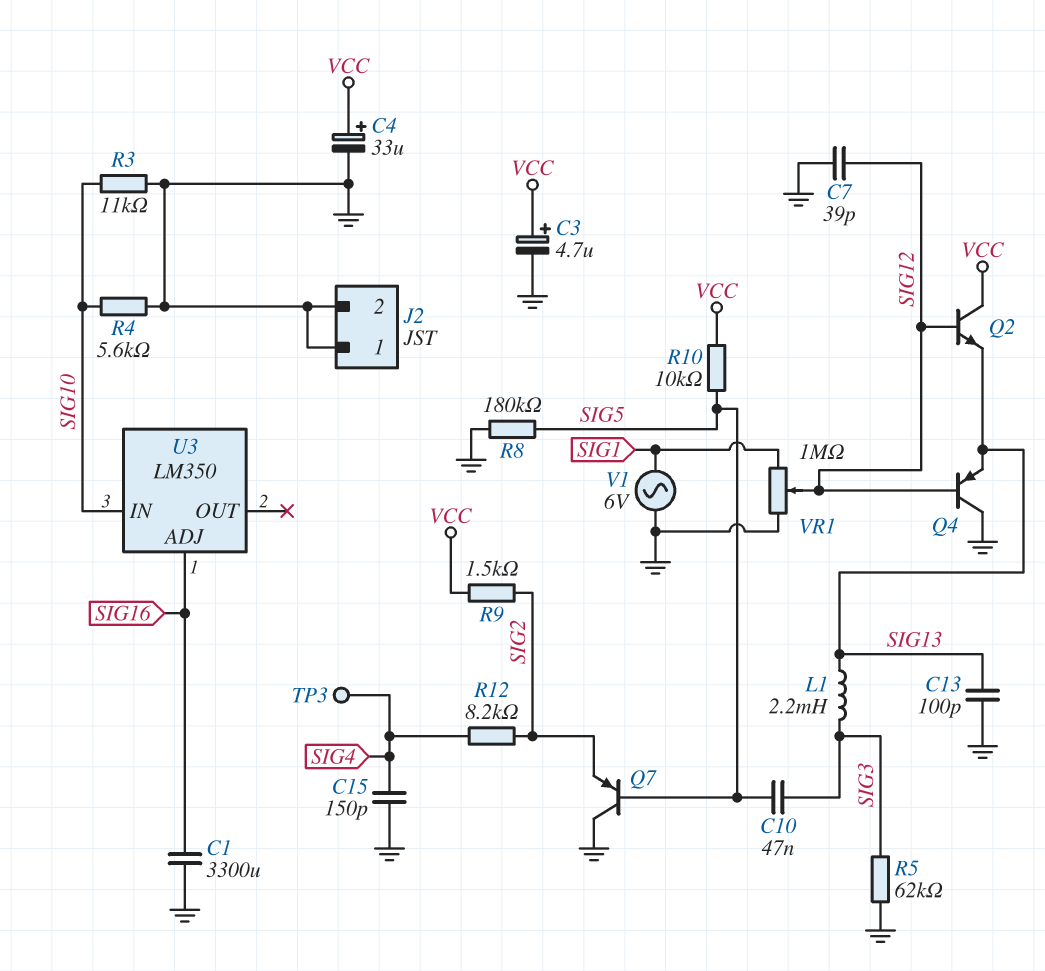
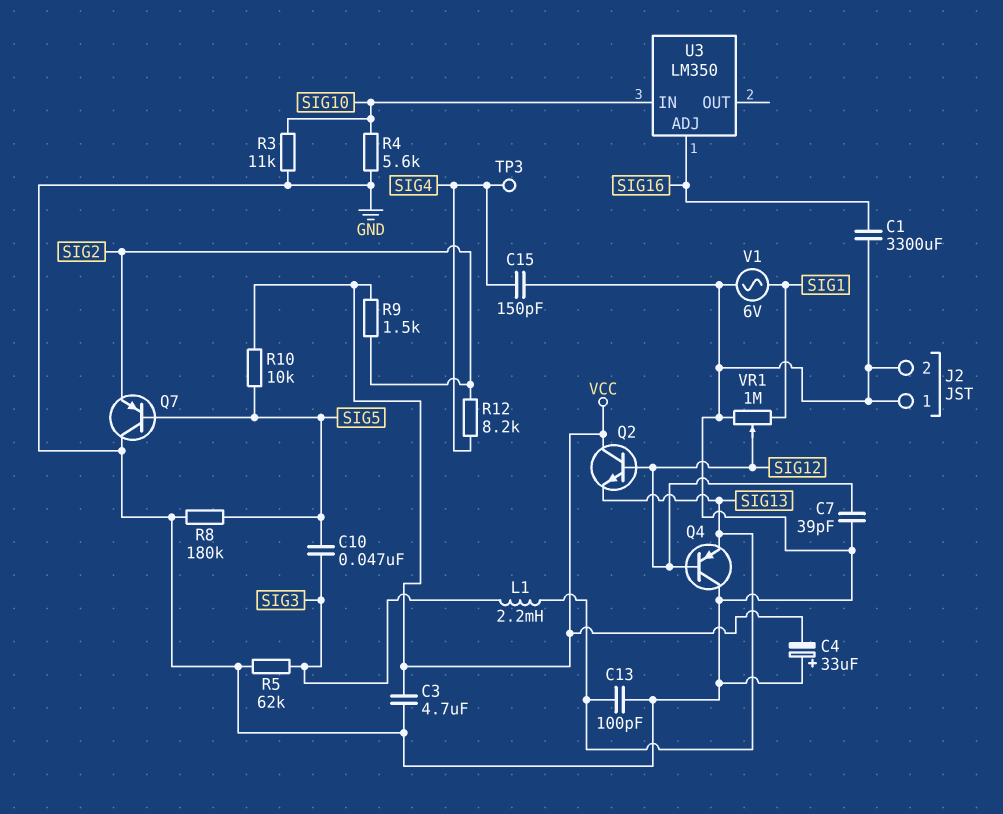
C3: 4.7uF (plus VCC, minus GND) -> 4.7uF (GND, VCC)
C4: 33uF (plus VCC, minus GND) -> 33uF (plus GND, minus VCC)

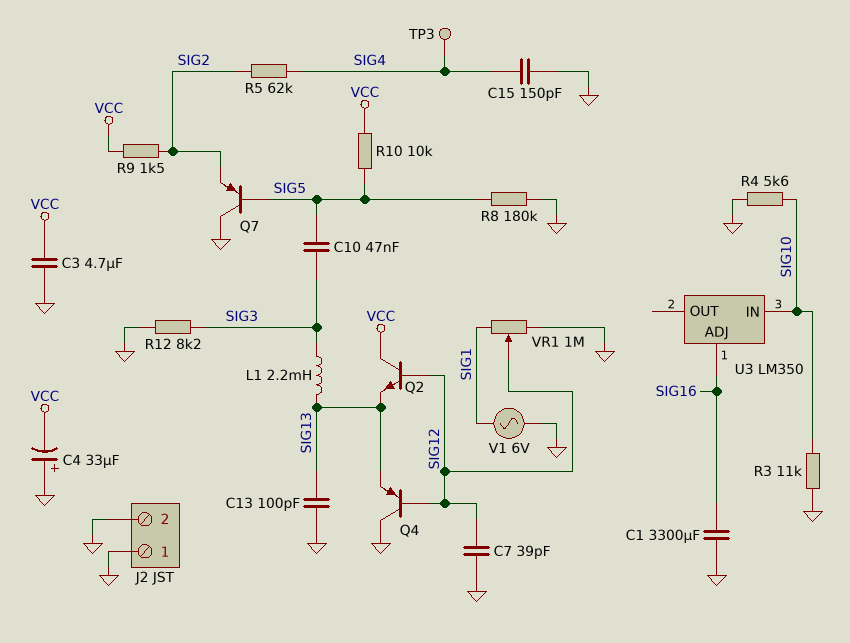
R5: 62k (GND, SIG3) -> 62k (SIG2, SIG4)
R12: 8.2k (SIG2, SIG4) -> 8.2k (GND, SIG3)

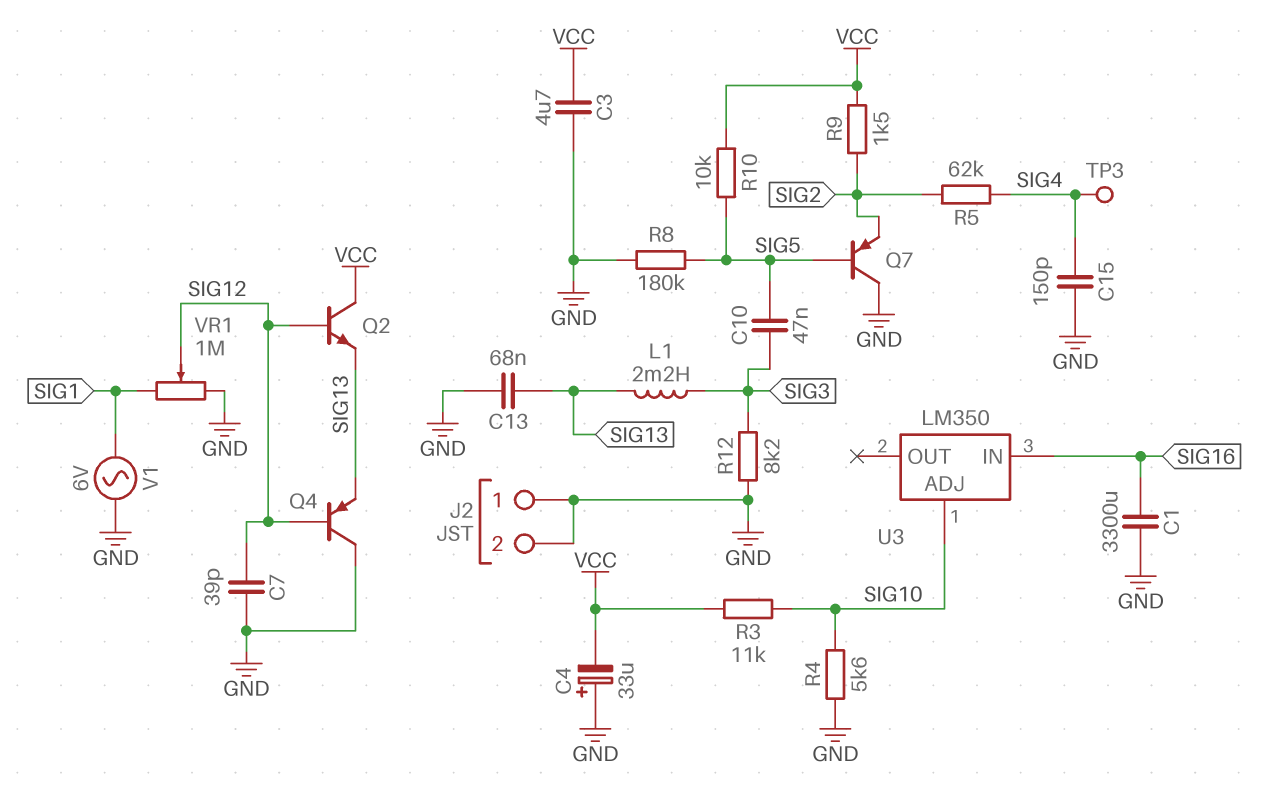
C13: 100pF (GND, SIG13) -> 68nF (GND, SIG13)
R3: 11k (GND, SIG10) -> 11k (SIG10, VCC)
U3 pin ADJ: SIG16 -> SIG10
U3 pin IN: SIG10 -> SIG16

